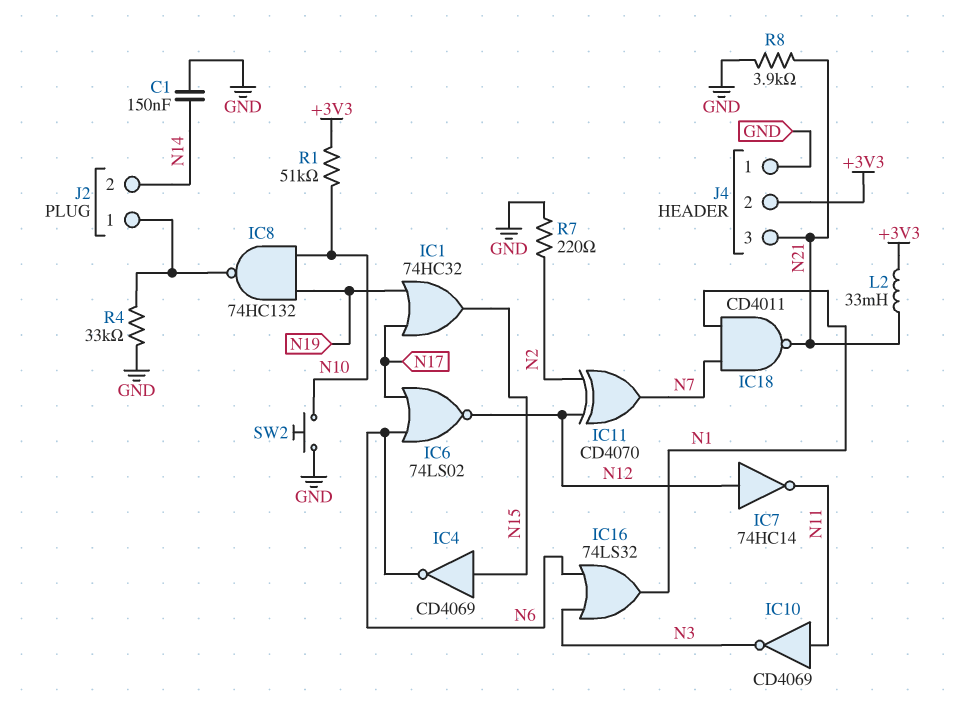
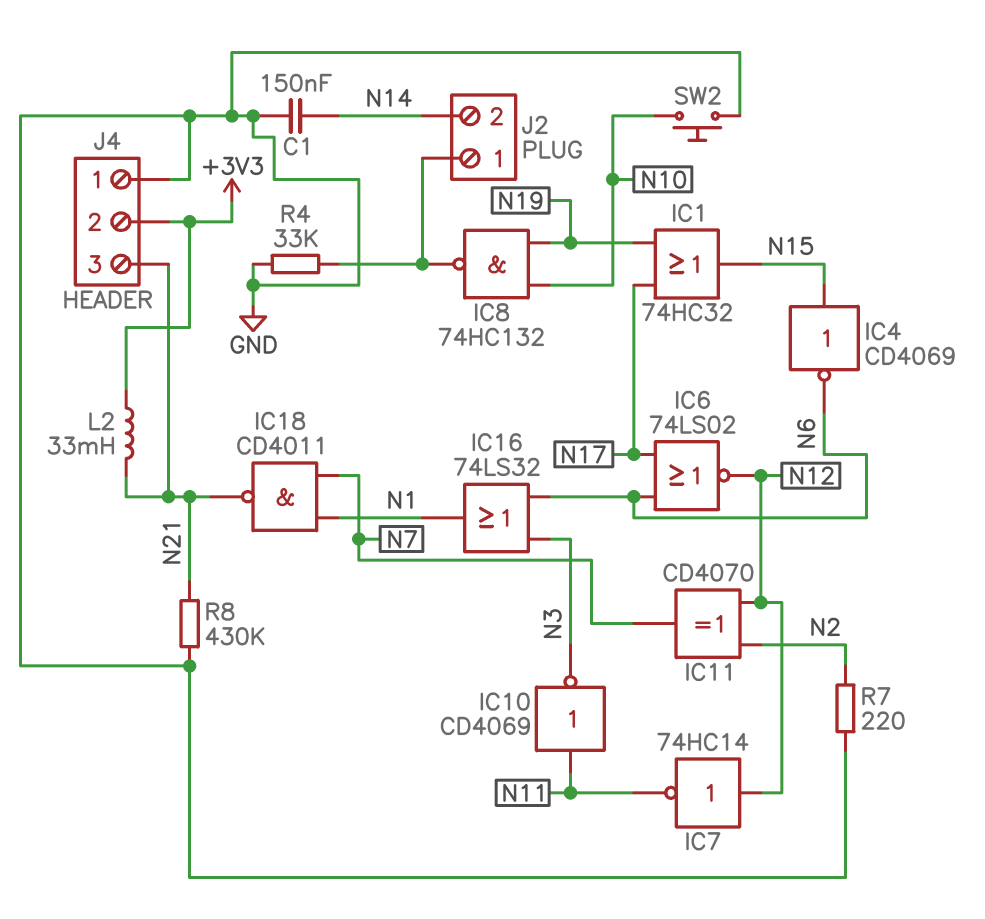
R1: 51k (+3V3, N10) -> none
R8: 3.9k (GND, N21) -> 430k (GND, N21)

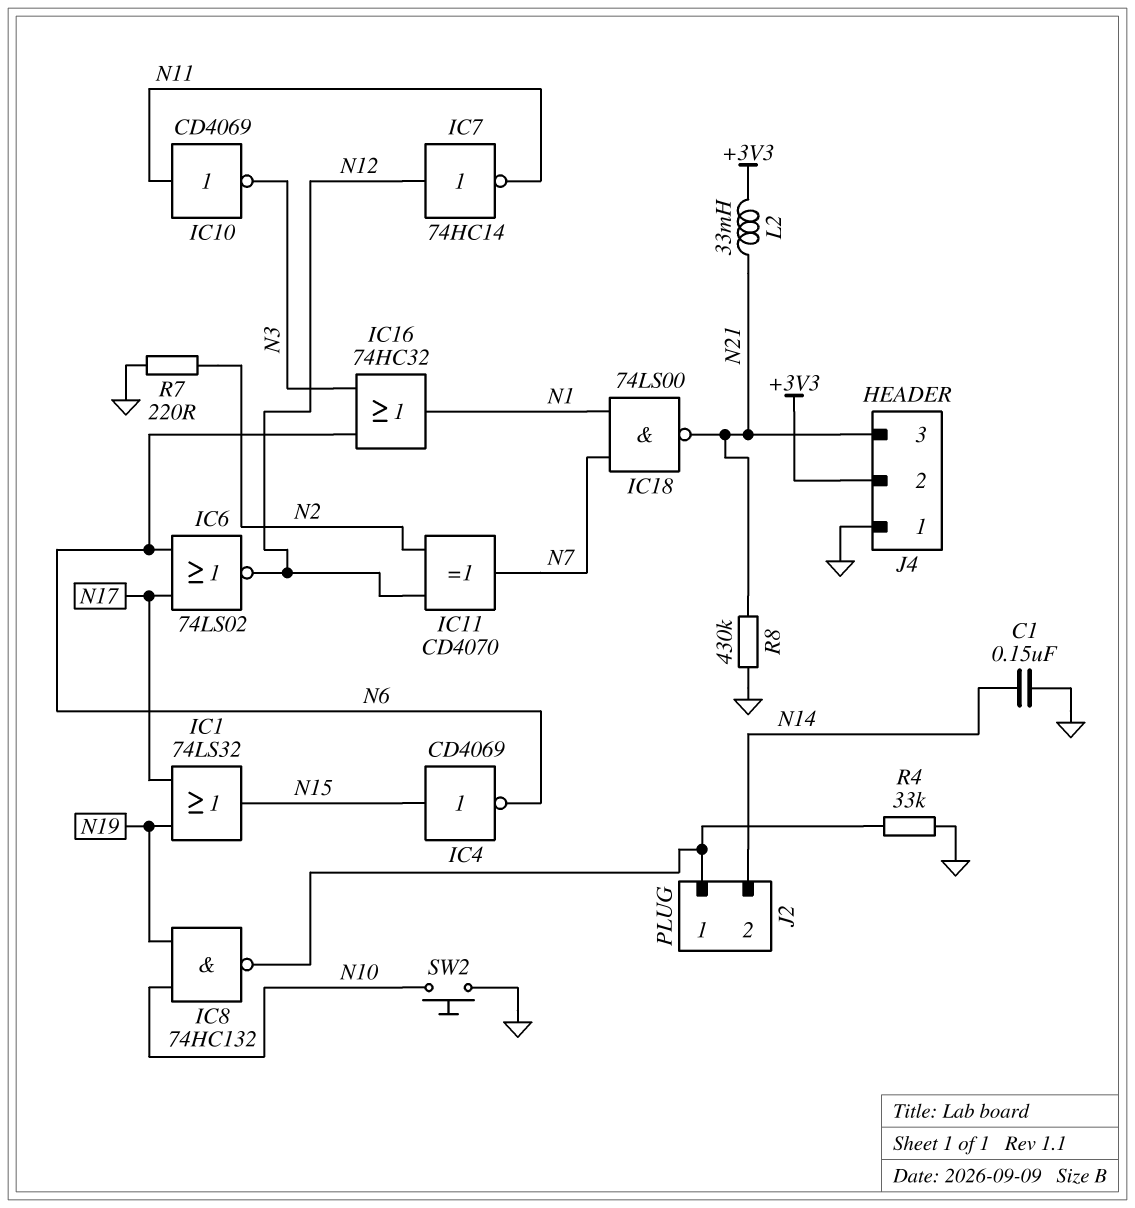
IC1: OR 74HC32 (in N17, in N19, out N15) -> OR 74LS32 (in N17, in N19, out N15)
IC16: OR 74LS32 (in N3, in N6, out N1) -> OR 74HC32 (in N3, in N6, out N1)
IC18: NAND CD4011 (in N1, in N7, out N21) -> NAND 74LS00 (in N1, in N7, out N21)

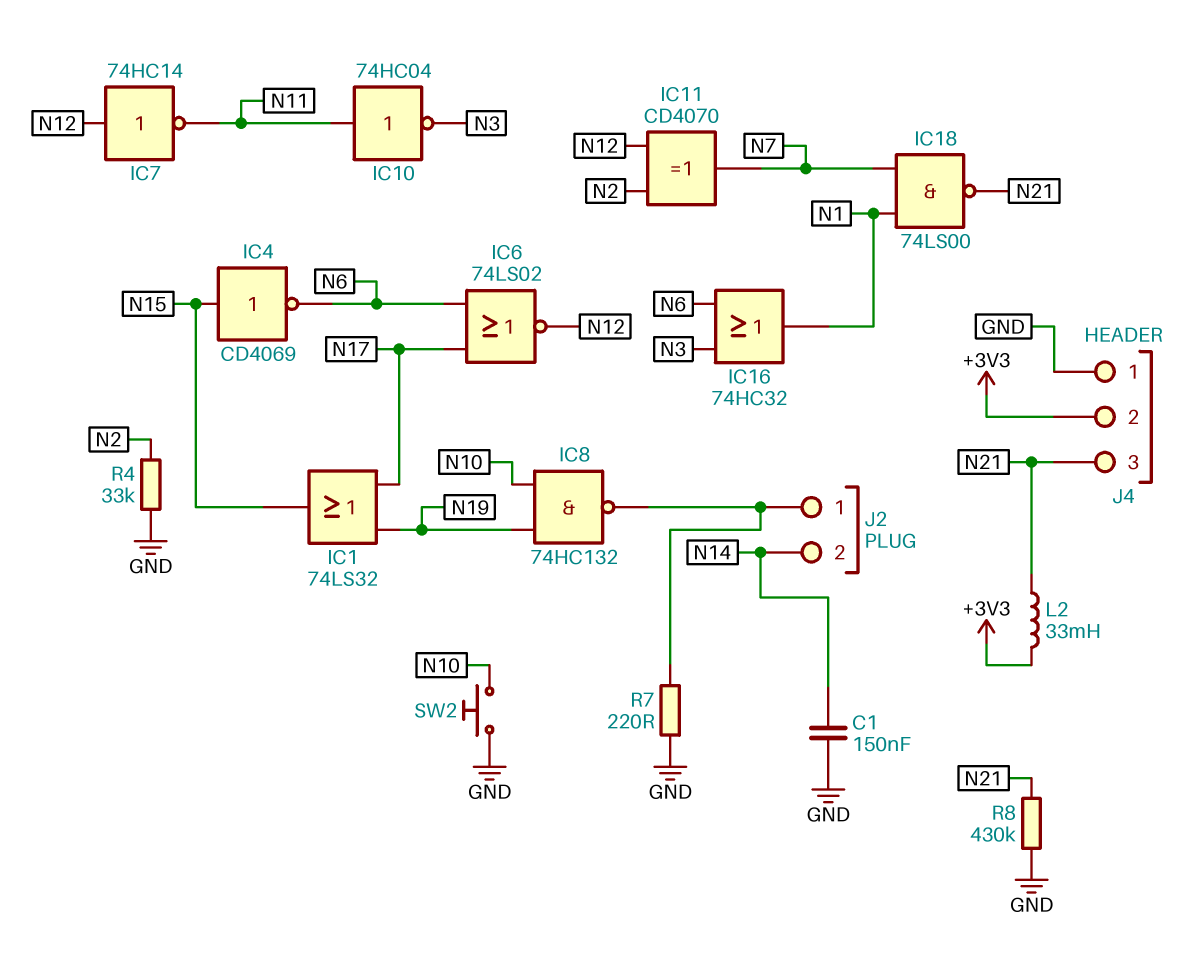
IC10: NOT CD4069 (in N11, out N3) -> NOT 74HC04 (in N11, out N3)
R4: 33k (GND, J2/1) -> 33k (GND, N2)
R7: 220 (GND, N2) -> 220 (GND, J2/1)

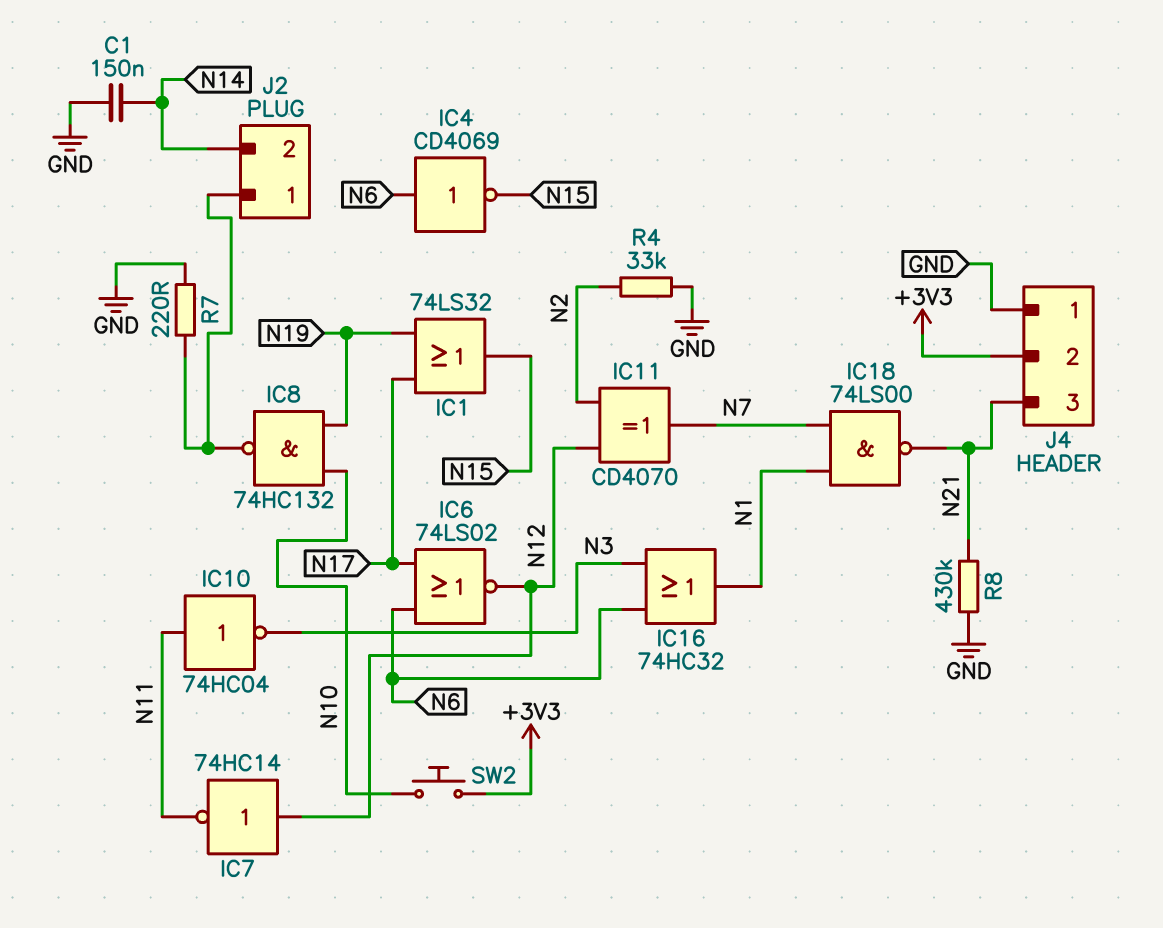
IC4: NOT CD4069 (in N15, out N6) -> NOT CD4069 (in N6, out N15)
L2: 33mH (+3V3, N21) -> none
SW2: button (GND, N10) -> button (+3V3, N10)

